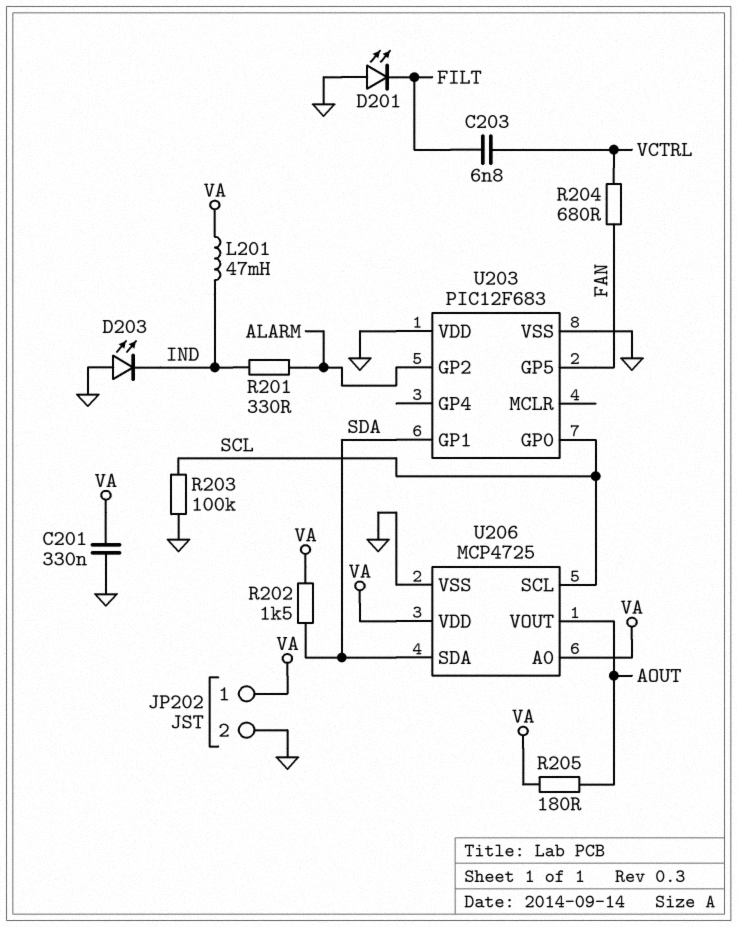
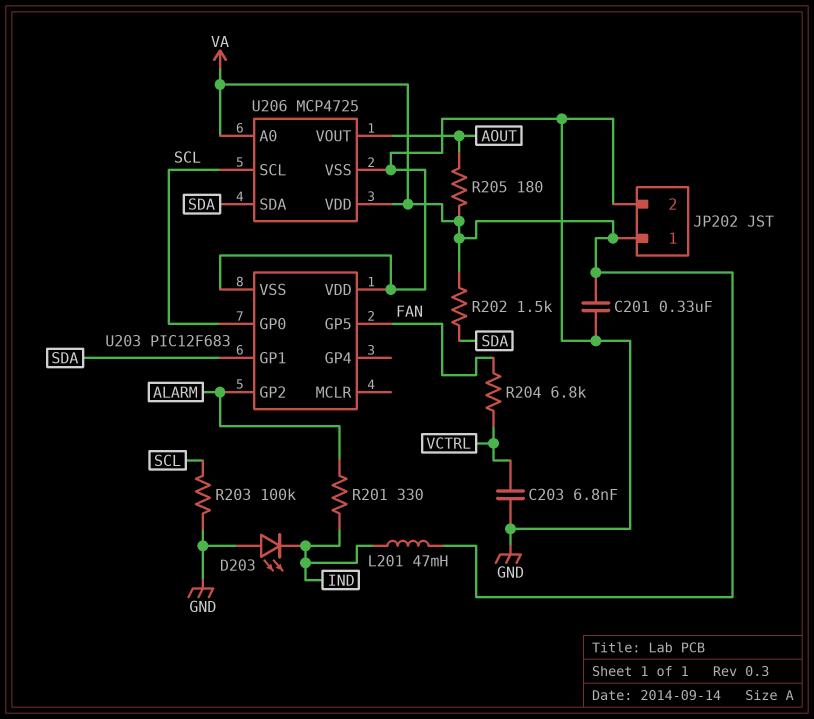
C203: 6.8nF (FILT, VCTRL) -> 6.8nF (GND, VCTRL)
D201: LED (A GND, K FILT) -> none
R204: 680 (FAN, VCTRL) -> 6.8k (FAN, VCTRL)

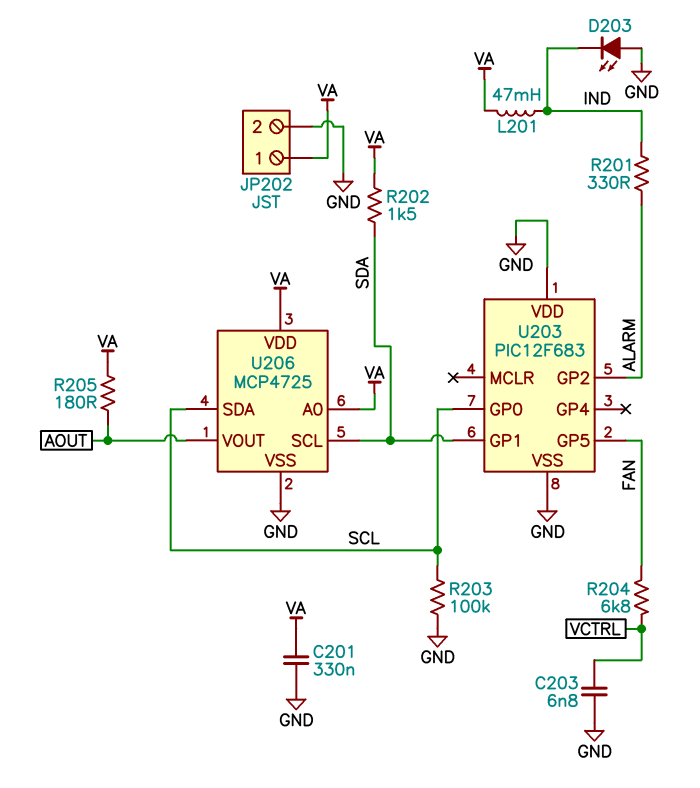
U206 pin SCL: SCL -> SDA
U206 pin SDA: SDA -> SCL

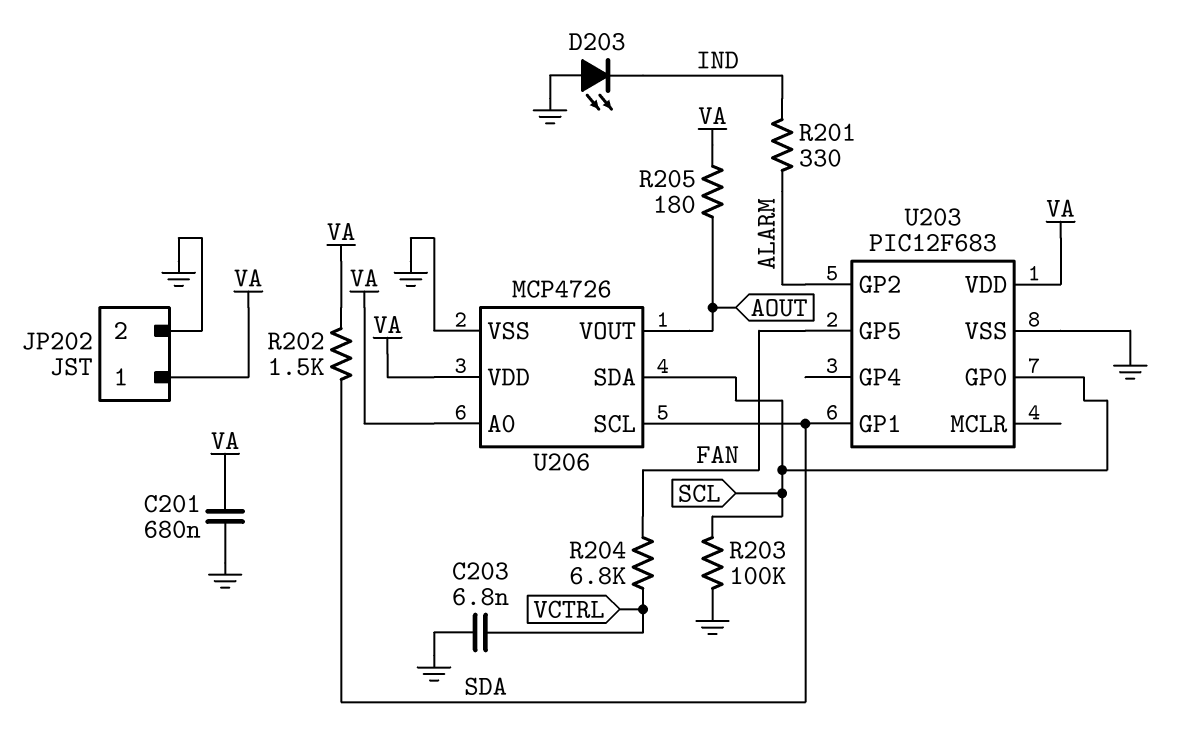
C201: 330nF (GND, VA) -> 680nF (GND, VA)
L201: 47mH (IND, VA) -> none
U203 pin VDD: GND -> VA
U206: MCP4725 -> MCP4726

